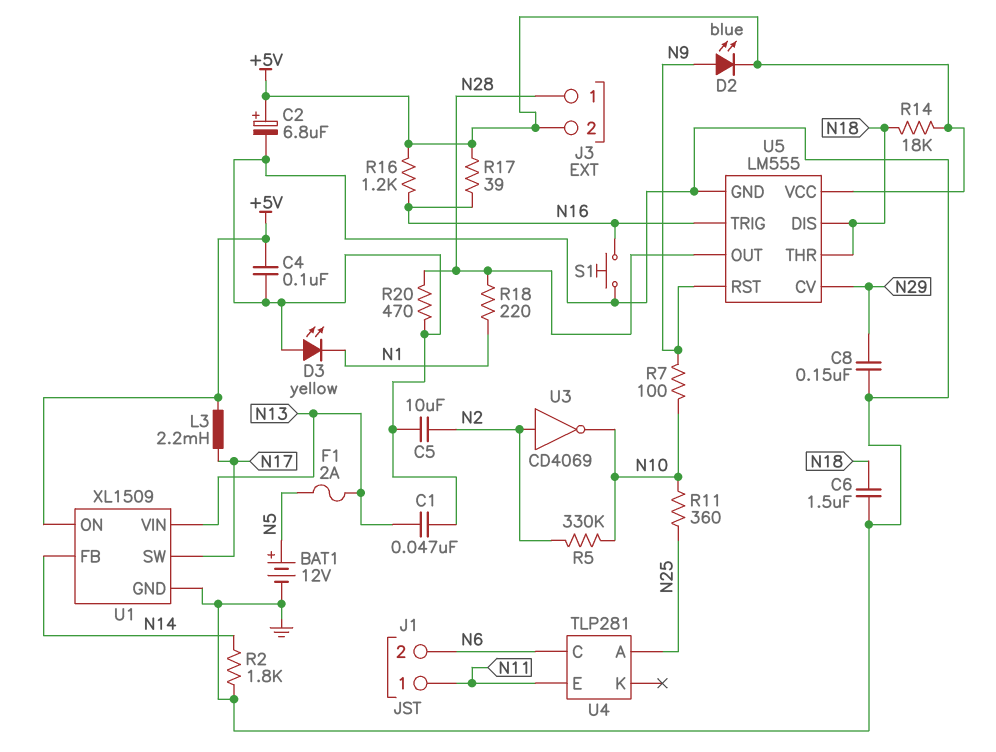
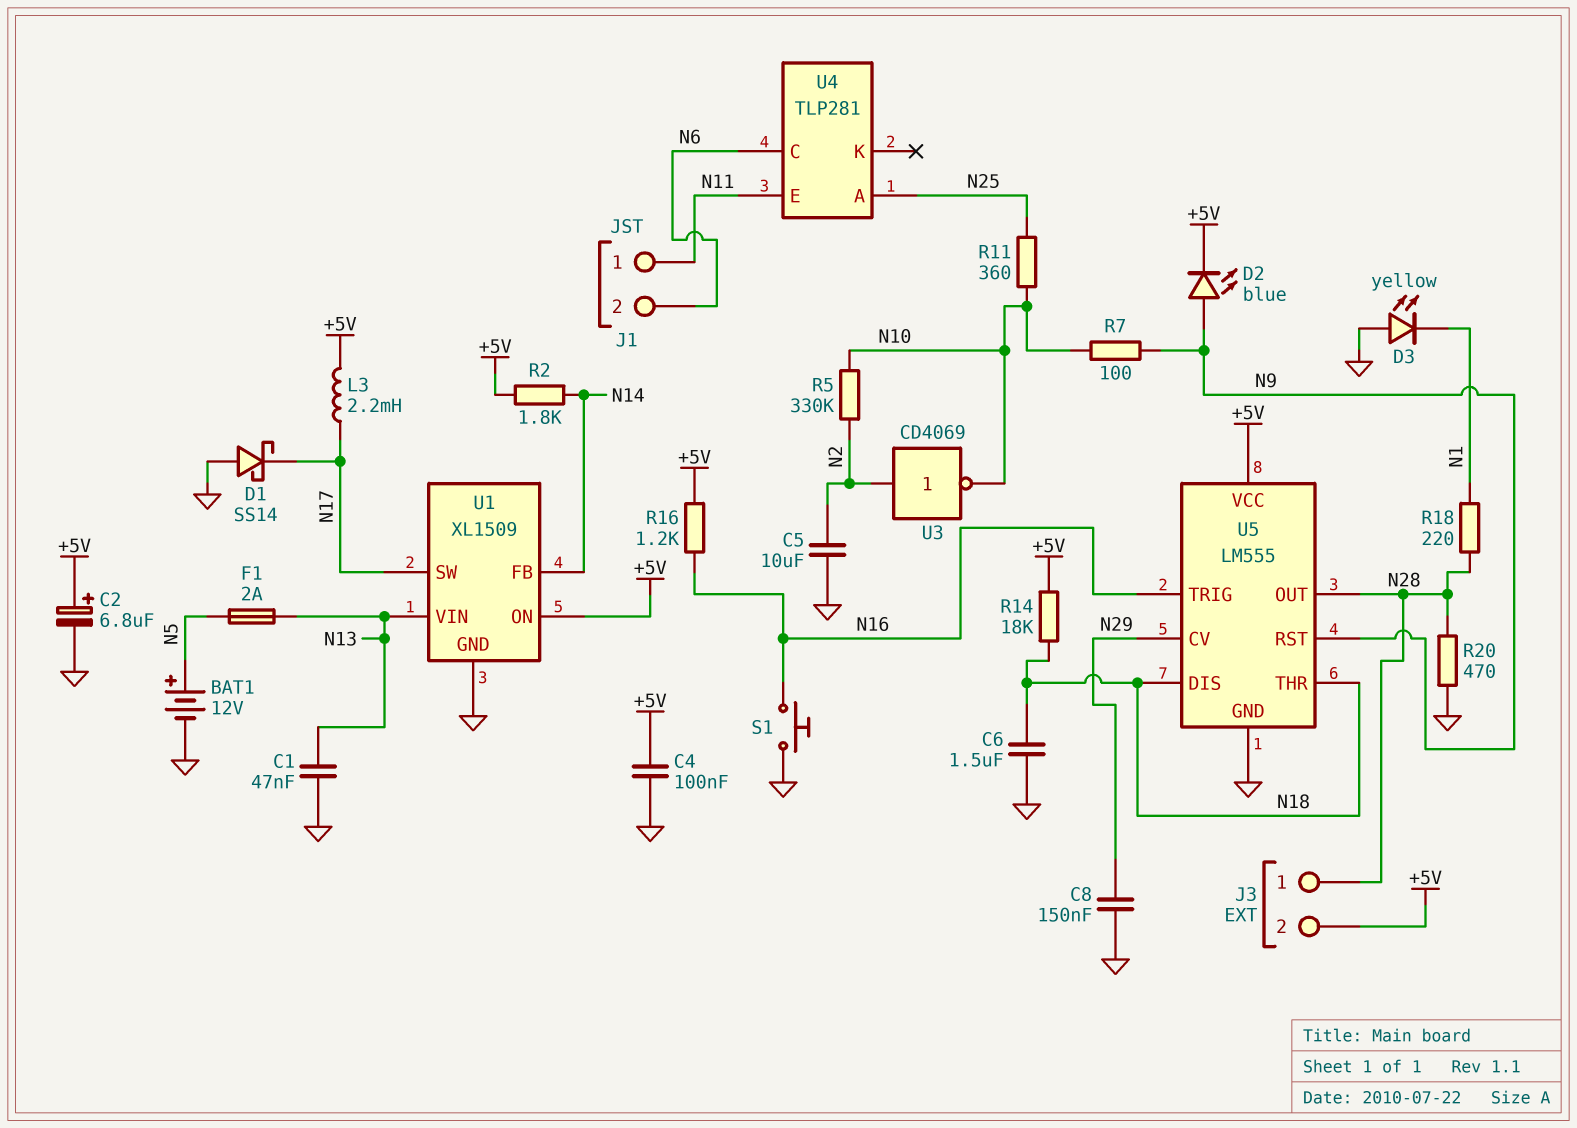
D1: none -> schottky SS14 (A GND, K N17)
R2: 1.8k (GND, N14) -> 1.8k (+5V, N14)
R17: 39 (+5V, N16) -> none

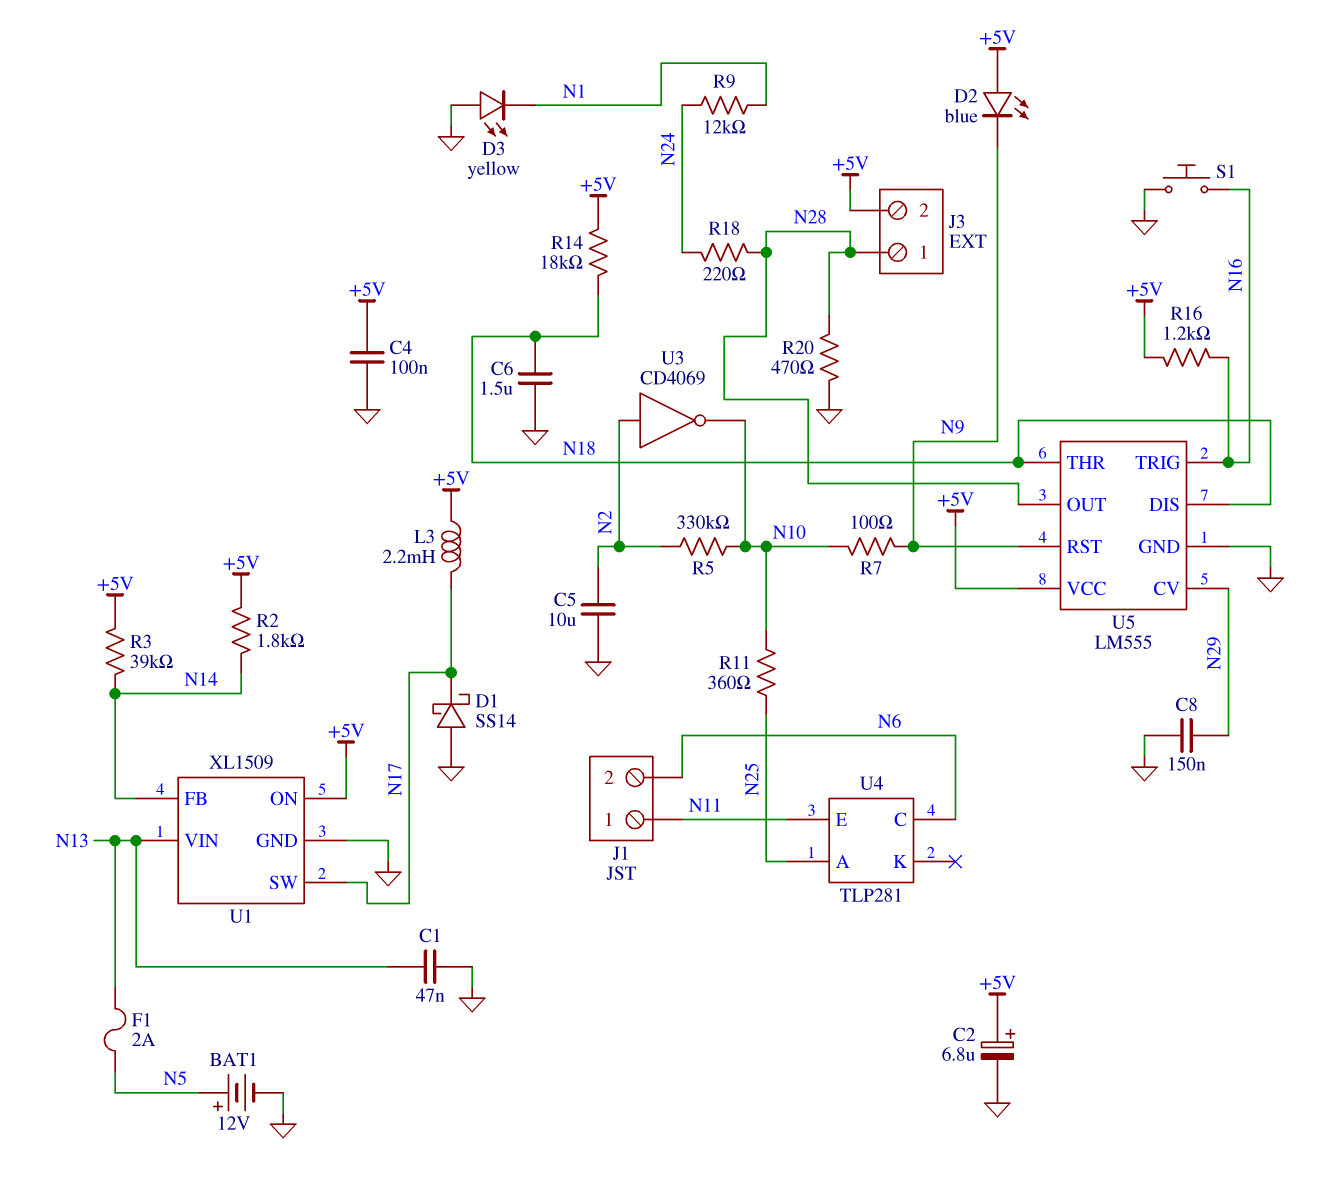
D2: LED blue (A N9, K +5V) -> LED blue (A +5V, K N9)
R3: none -> 39k (+5V, N14)
R9: none -> 12k (N1, N24)
R18: 220 (N1, N28) -> 220 (N24, N28)

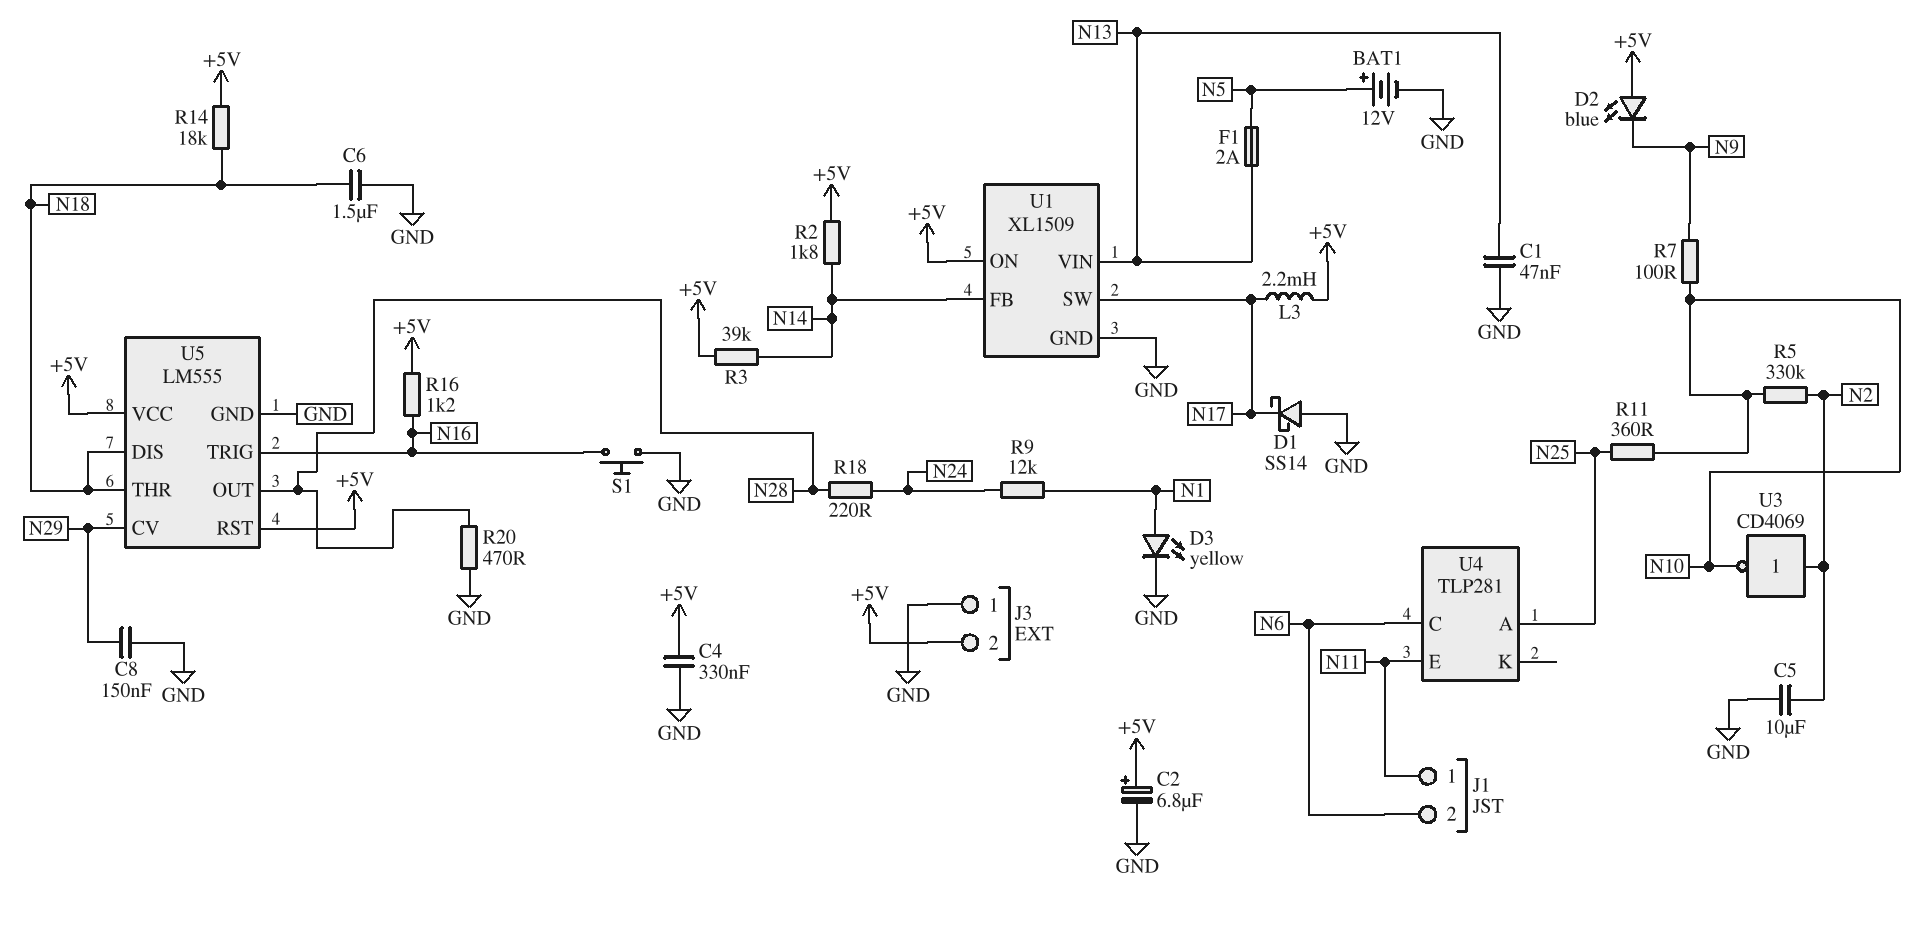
C4: 100nF (+5V, GND) -> 330nF (+5V, GND)
D3: LED yellow (A GND, K N1) -> LED yellow (A N1, K GND)
J3 pin 1: N28 -> GND
U5 pin RST: N9 -> +5V

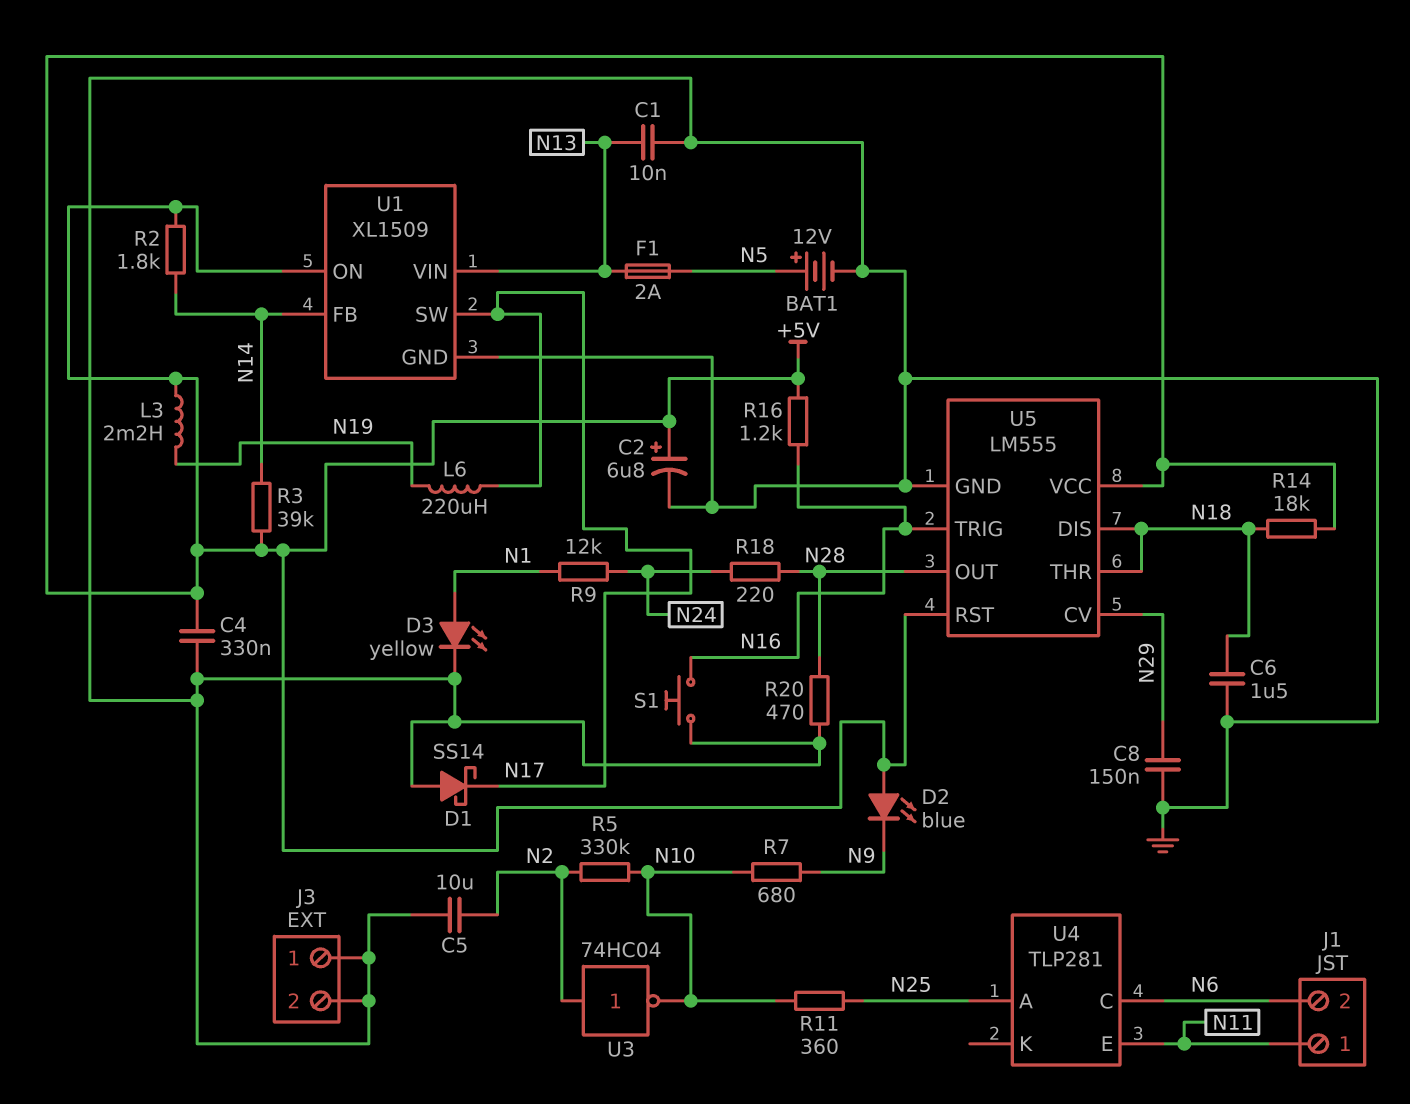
C1: 47nF (GND, N13) -> 10nF (GND, N13)
J3 pin 2: +5V -> GND
L3: 2.2mH (+5V, N17) -> 2.2mH (+5V, N19)
L6: none -> 220uH (N17, N19)
R7: 100 (N9, N10) -> 680 (N9, N10)
U3: NOT CD4069 (in N2, out N10) -> NOT 74HC04 (in N2, out N10)

